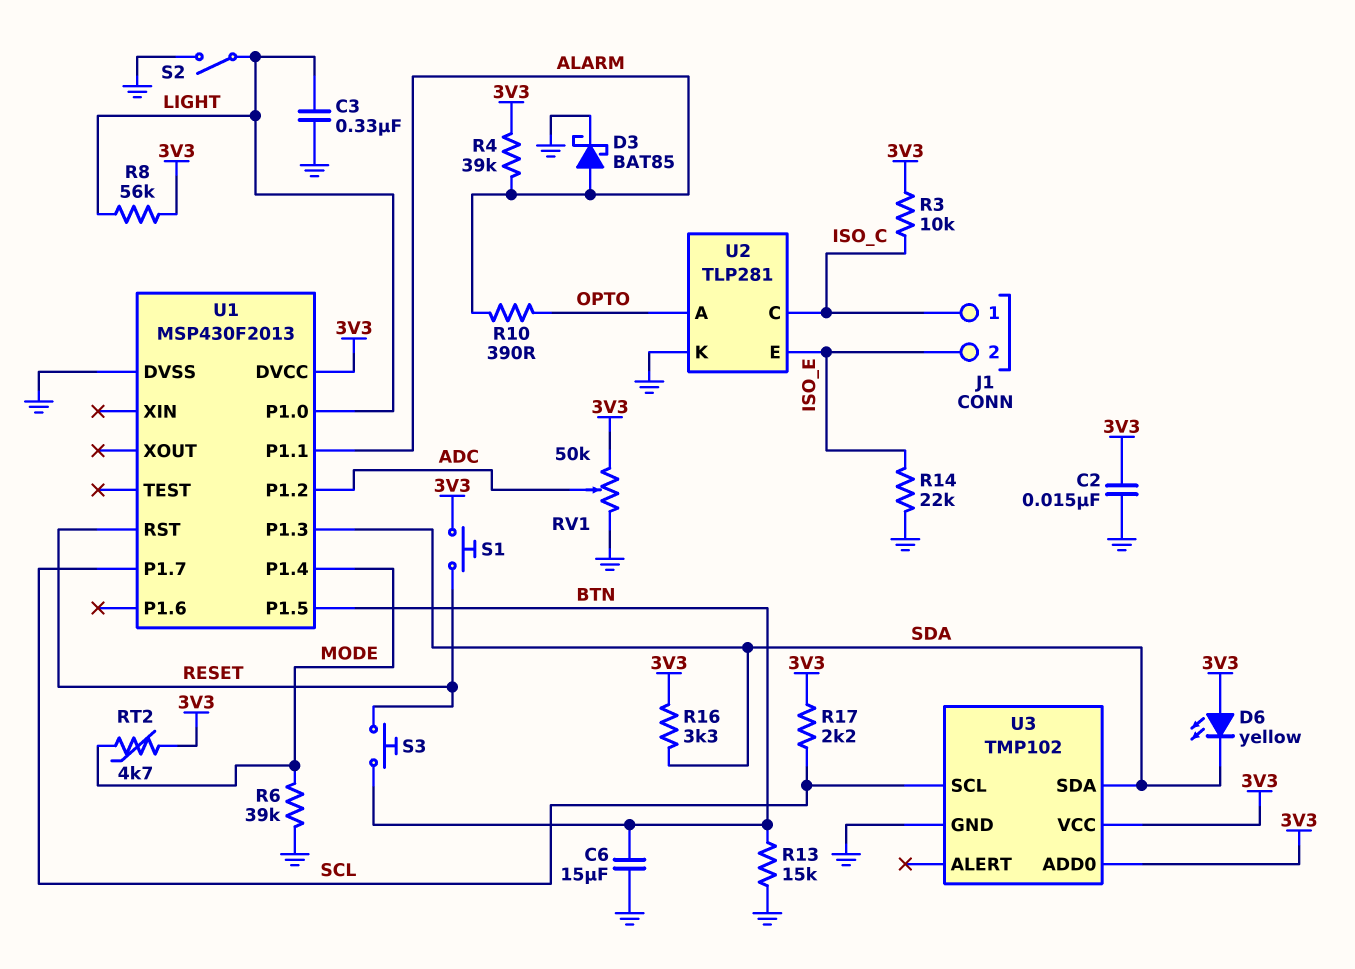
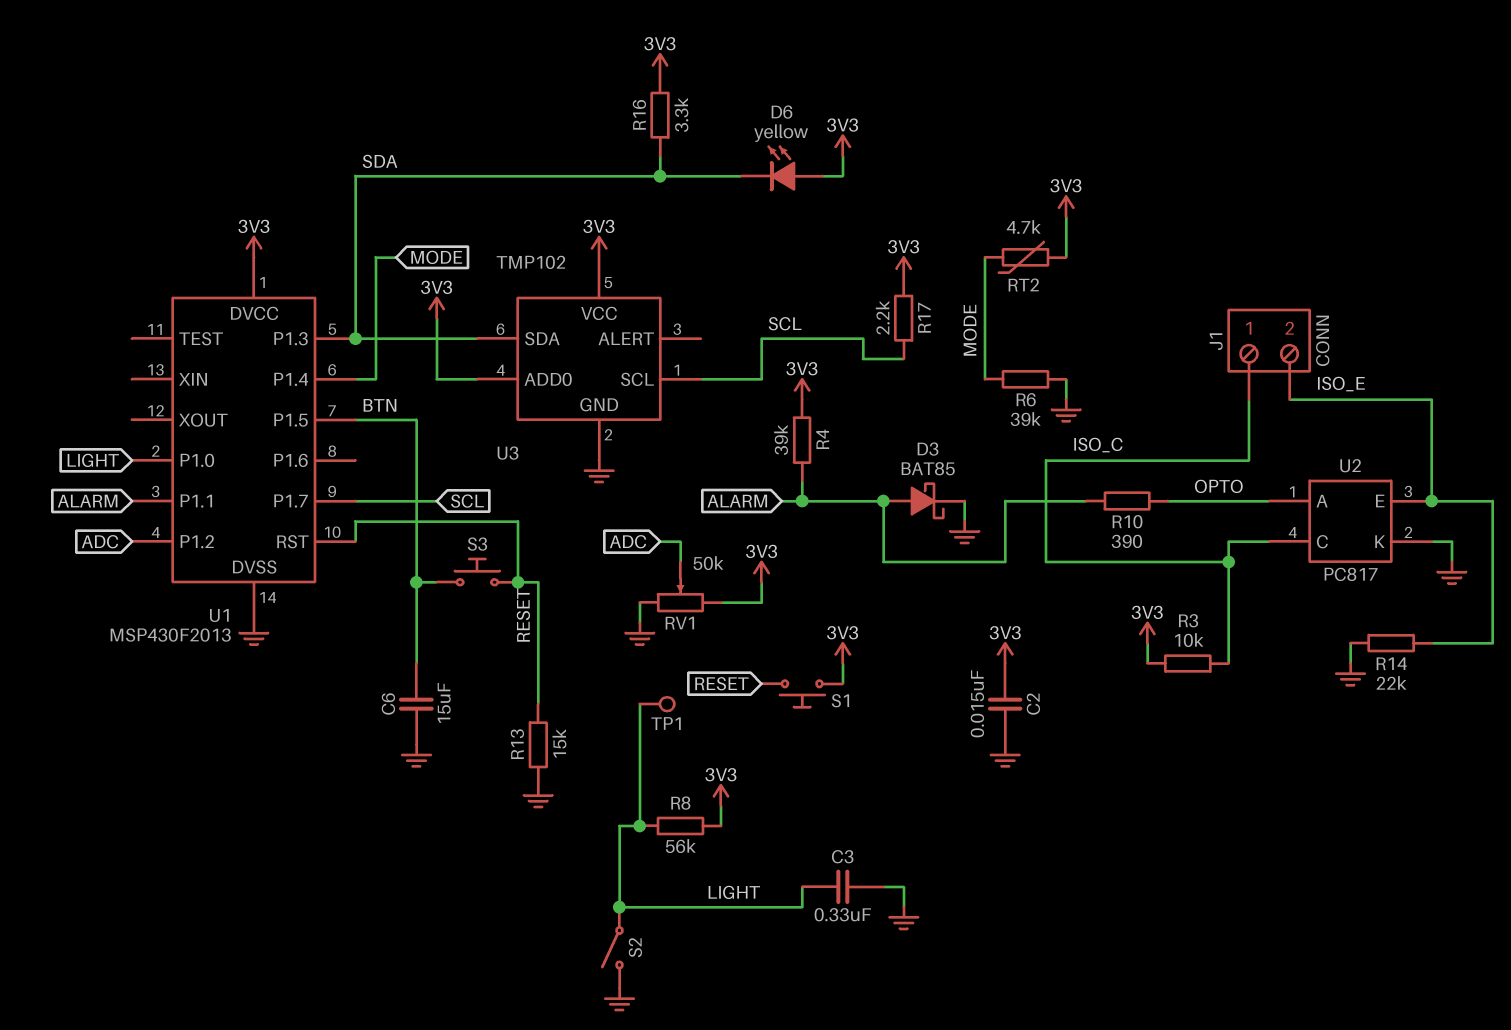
R13: 15k (BTN, GND) -> 15k (GND, RESET)
TP1: none -> test point (LIGHT)
U2: TLP281 -> PC817

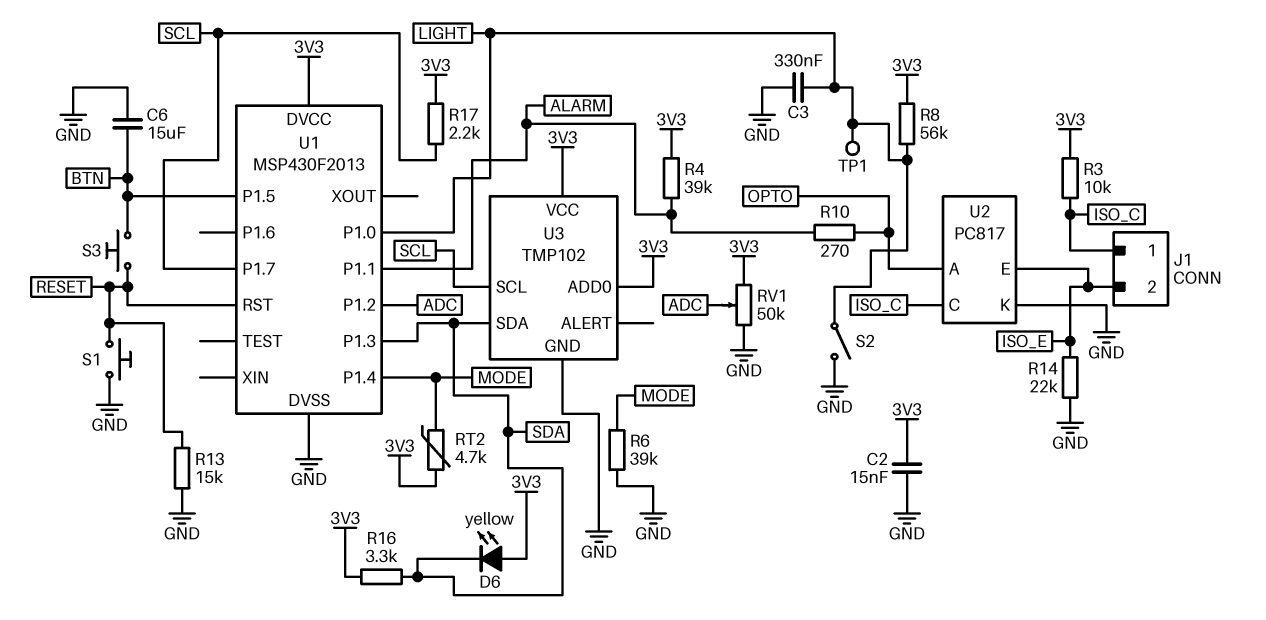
D3: schottky BAT85 (A ALARM, K GND) -> none
R10: 390 (ALARM, OPTO) -> 270 (ALARM, OPTO)
S1: button (3V3, RESET) -> button (GND, RESET)

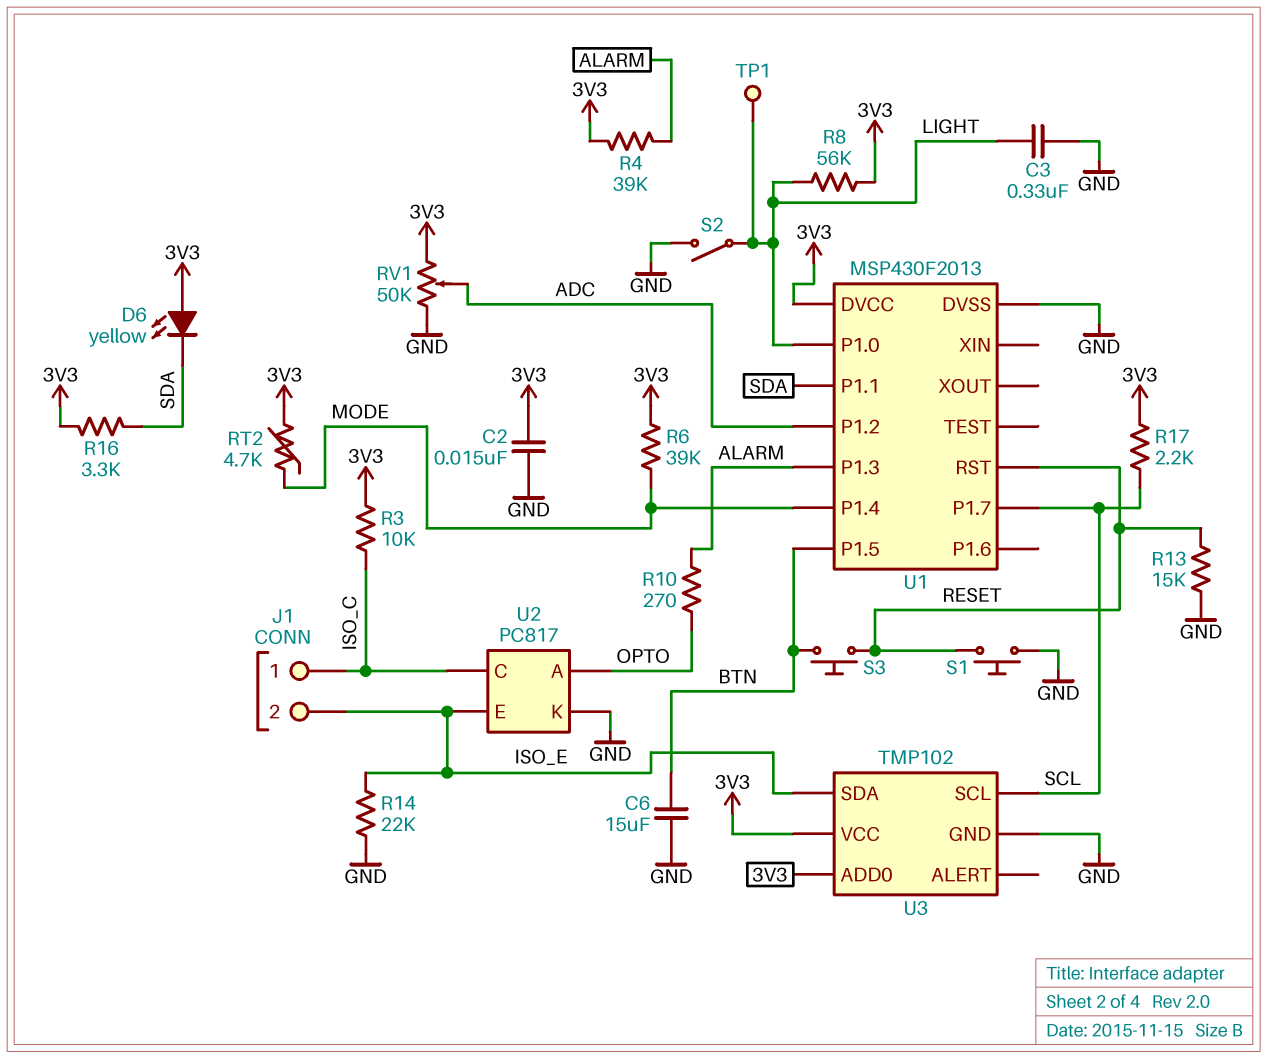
R6: 39k (GND, MODE) -> 39k (3V3, MODE)
U1 pin P1.1: ALARM -> SDA
U1 pin P1.3: SDA -> ALARM
U3 pin SDA: SDA -> ISO_E

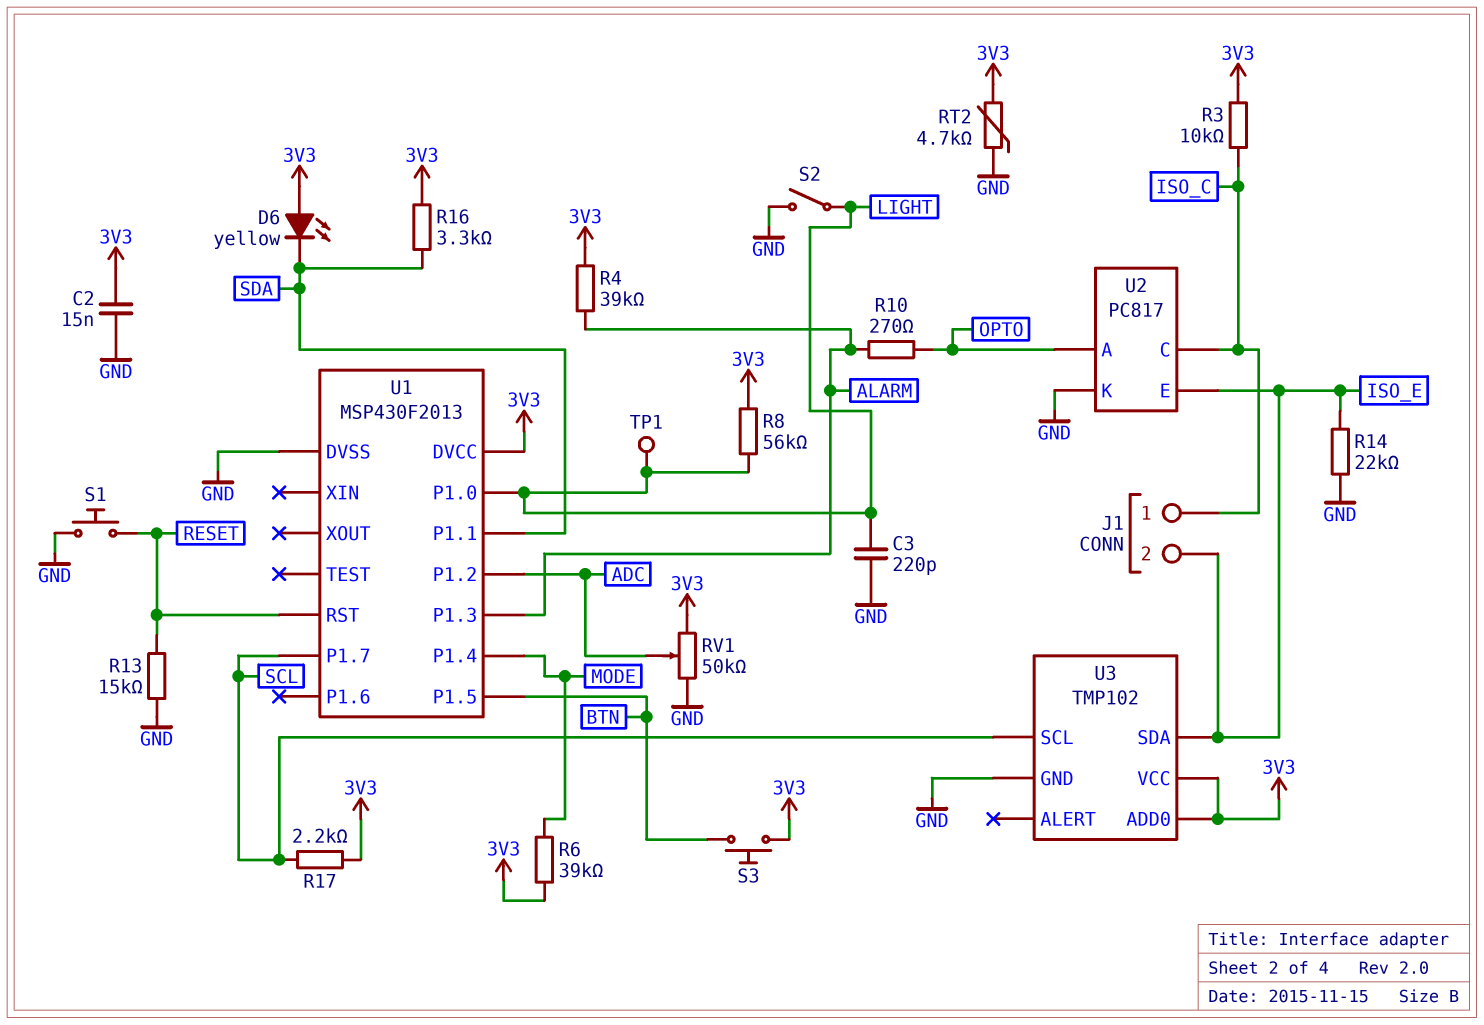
C3: 330nF (GND, LIGHT) -> 220pF (GND, LIGHT)
C6: 15uF (BTN, GND) -> none
RT2: 4.7k (3V3, MODE) -> 4.7k (3V3, GND)
S3: button (BTN, RESET) -> button (3V3, BTN)

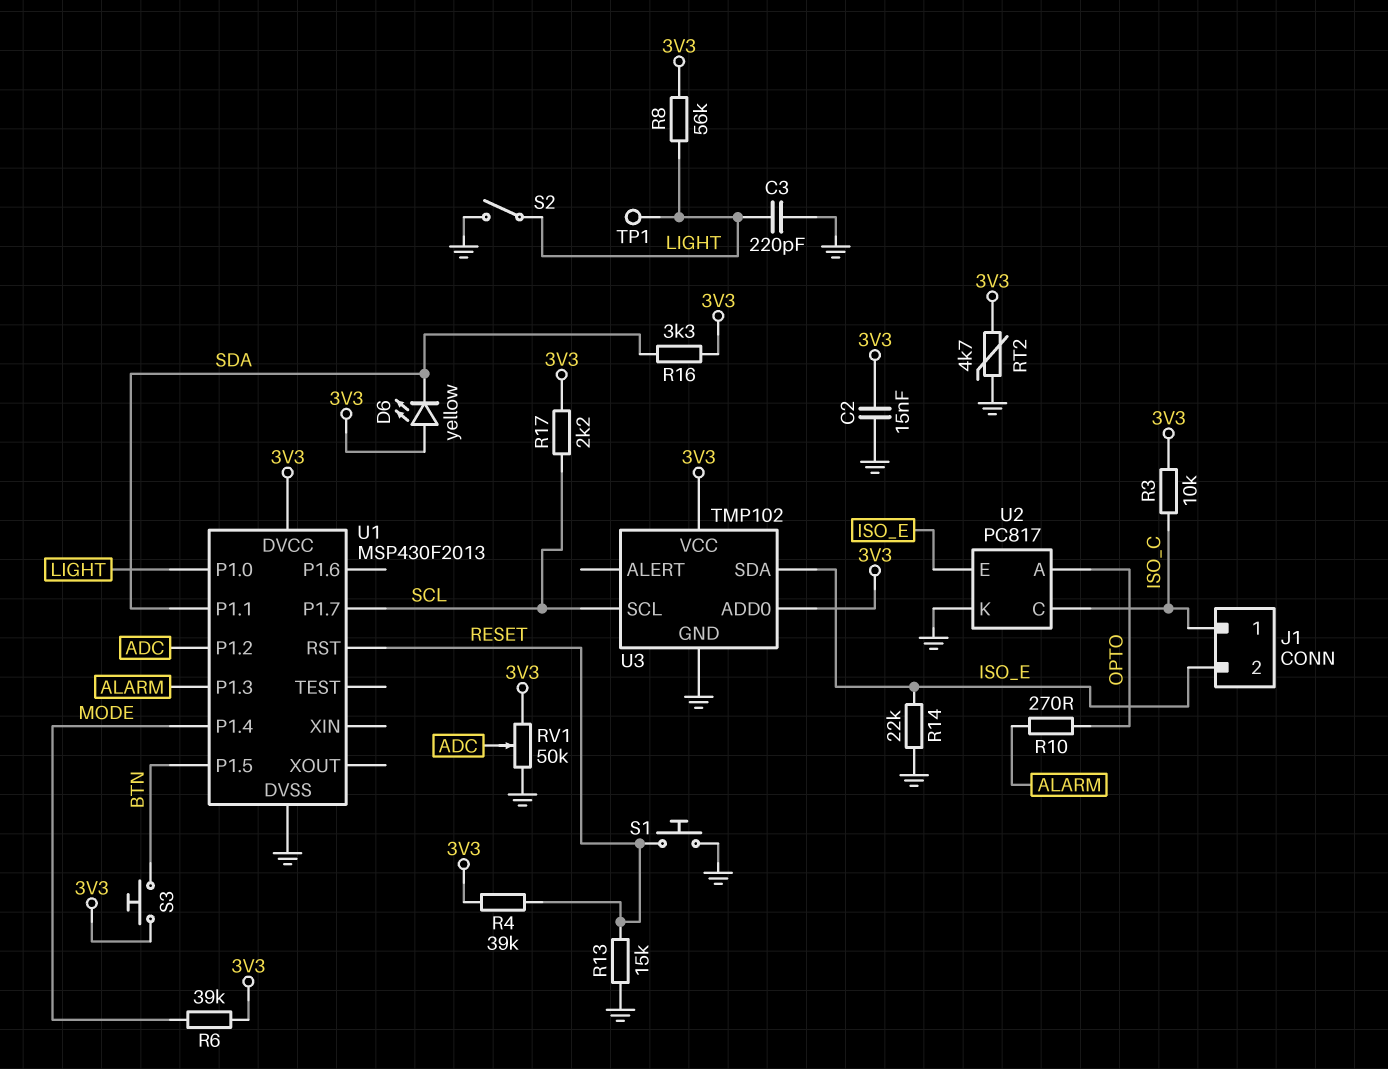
R4: 39k (3V3, ALARM) -> 39k (3V3, RESET)

